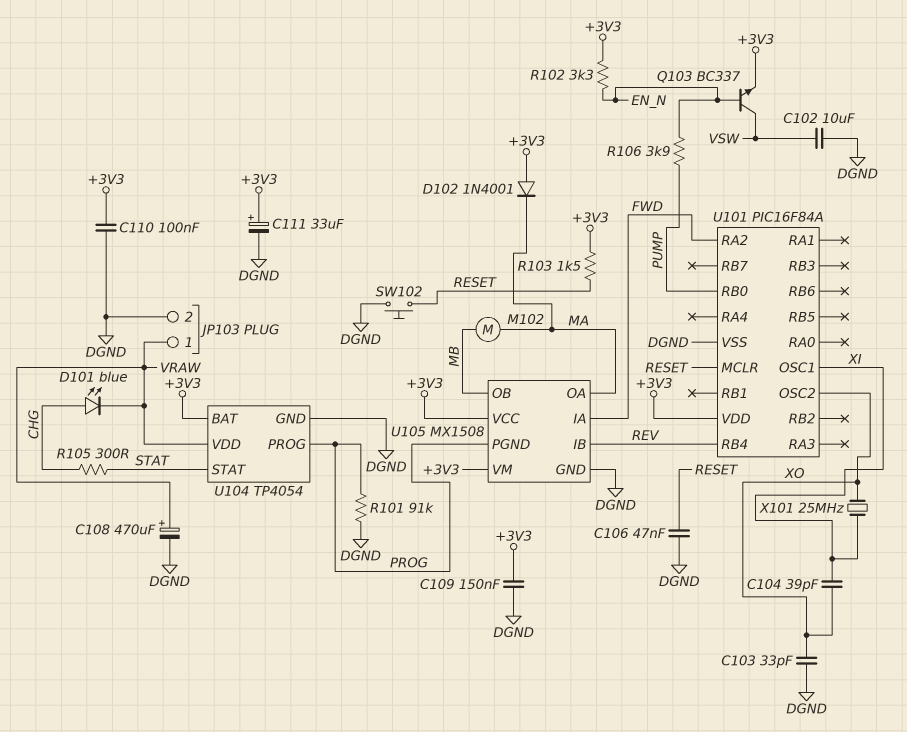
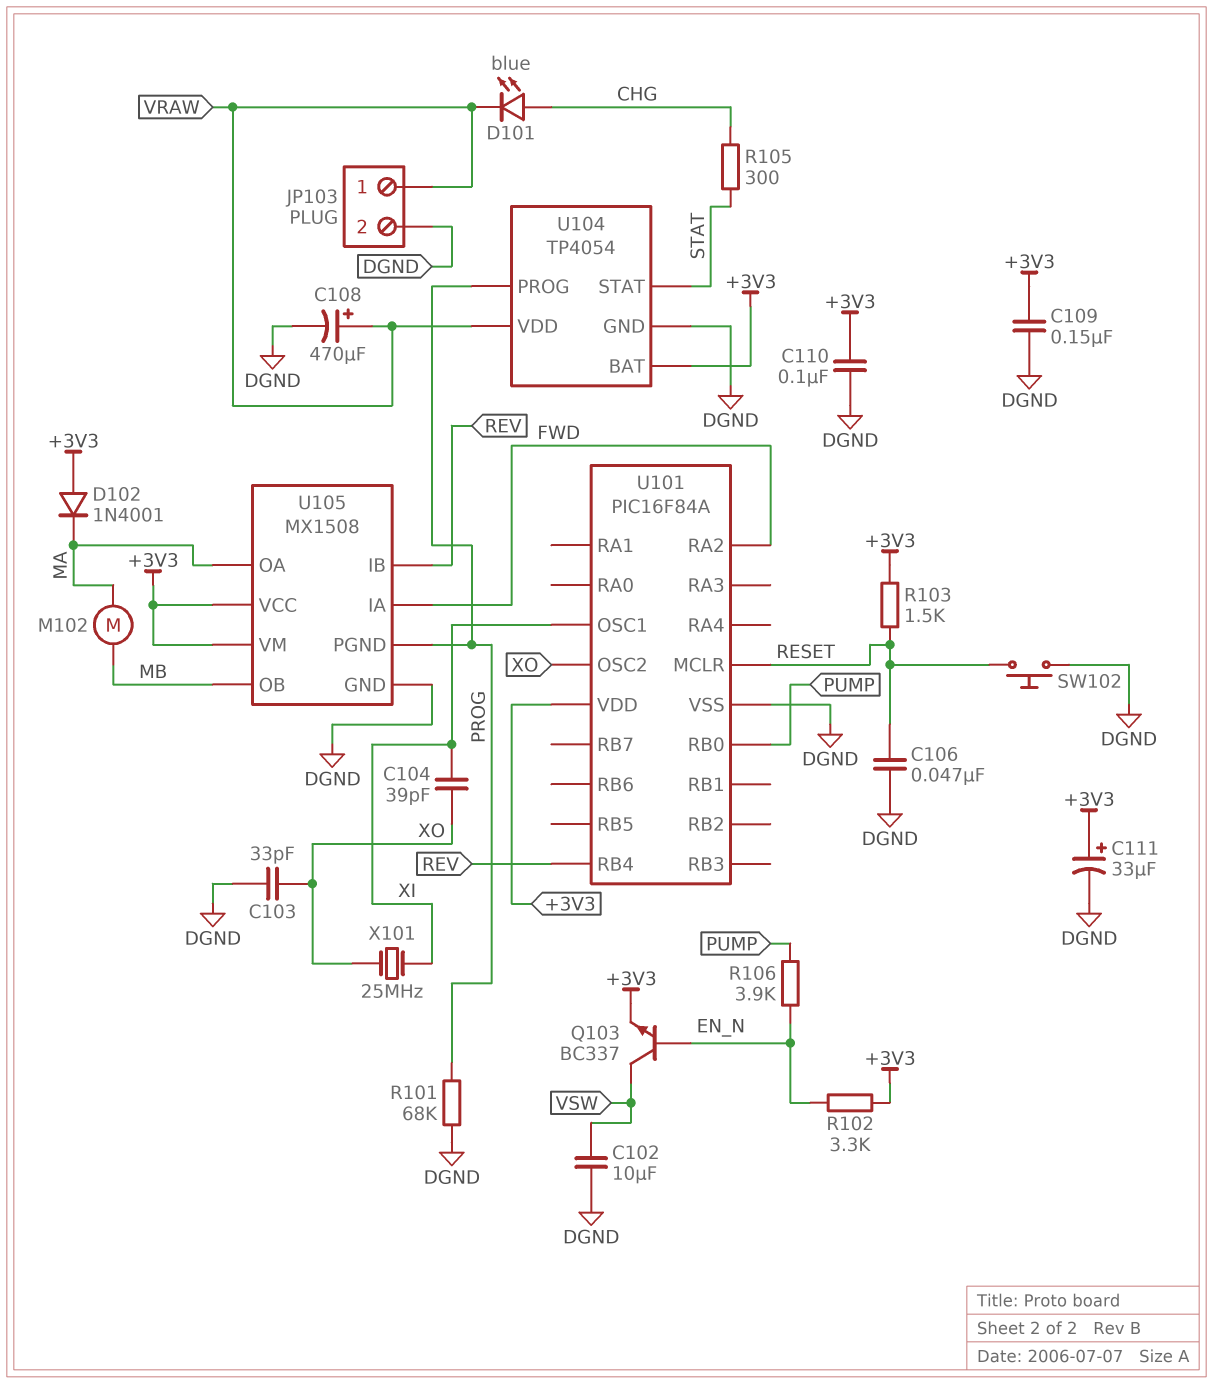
R101: 91k (DGND, PROG) -> 68k (DGND, PROG)

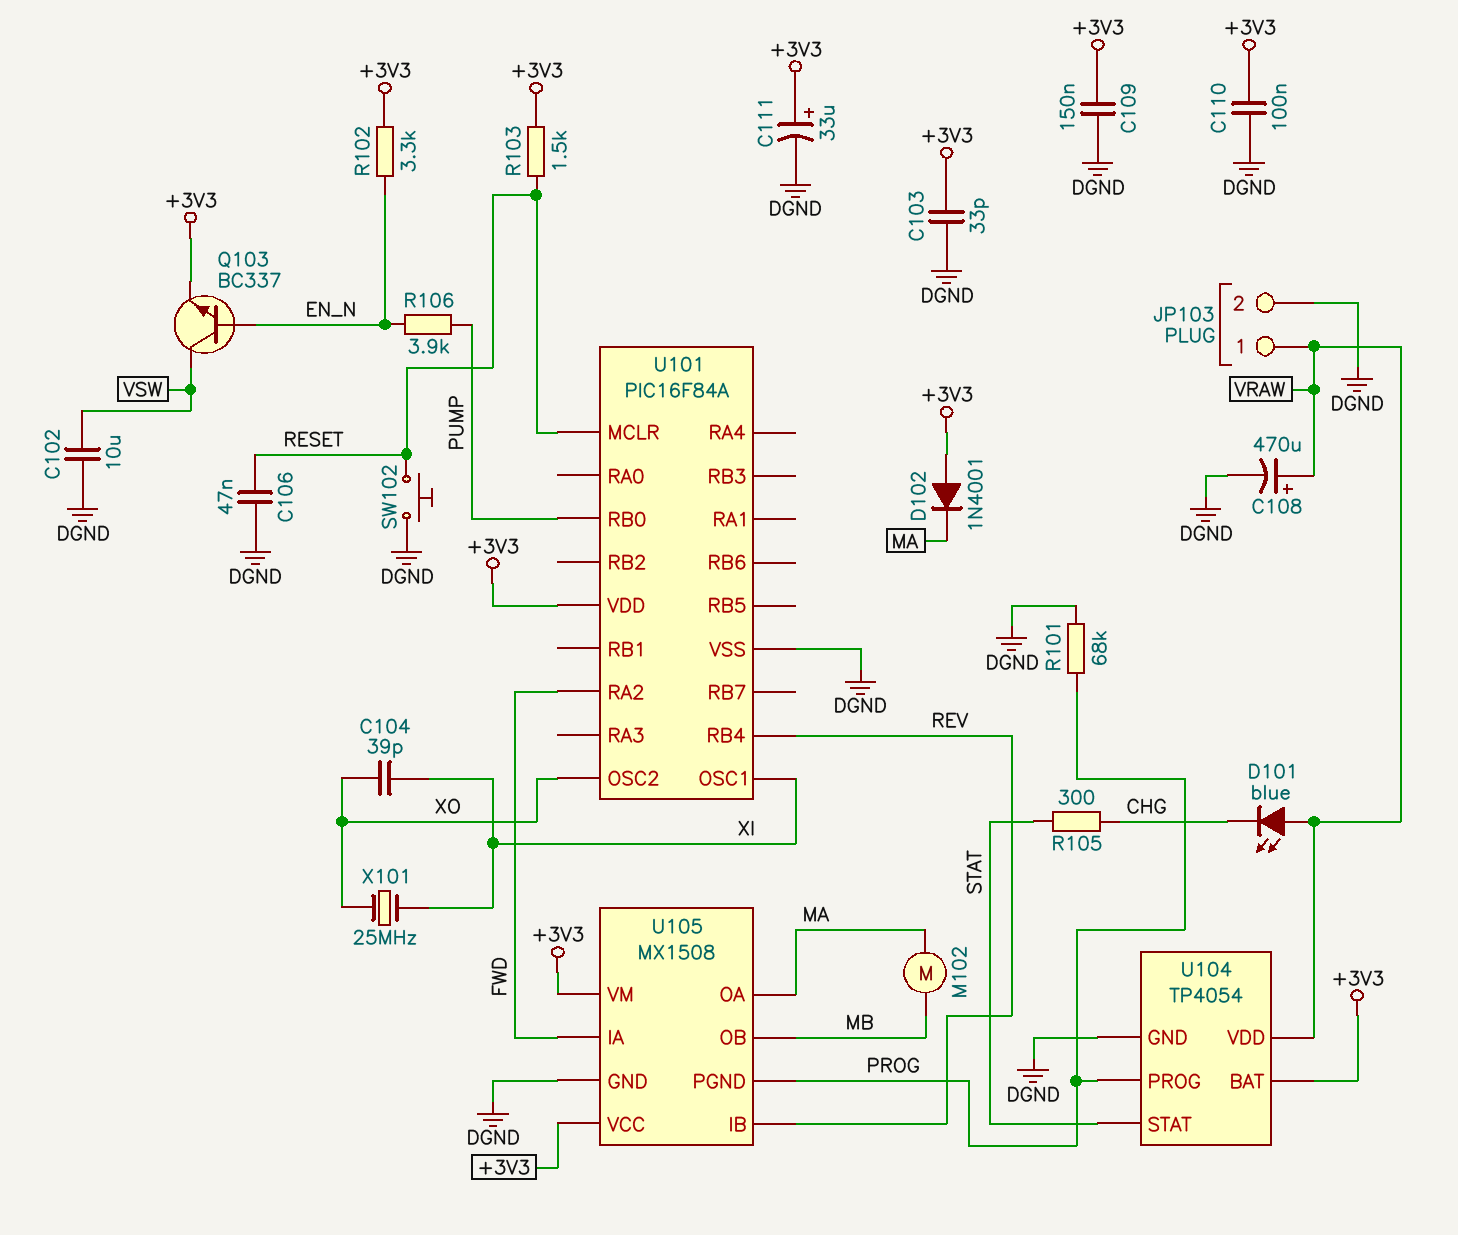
C103: 33pF (DGND, XO) -> 33pF (+3V3, DGND)
D101: LED blue (A CHG, K VRAW) -> LED blue (A VRAW, K CHG)

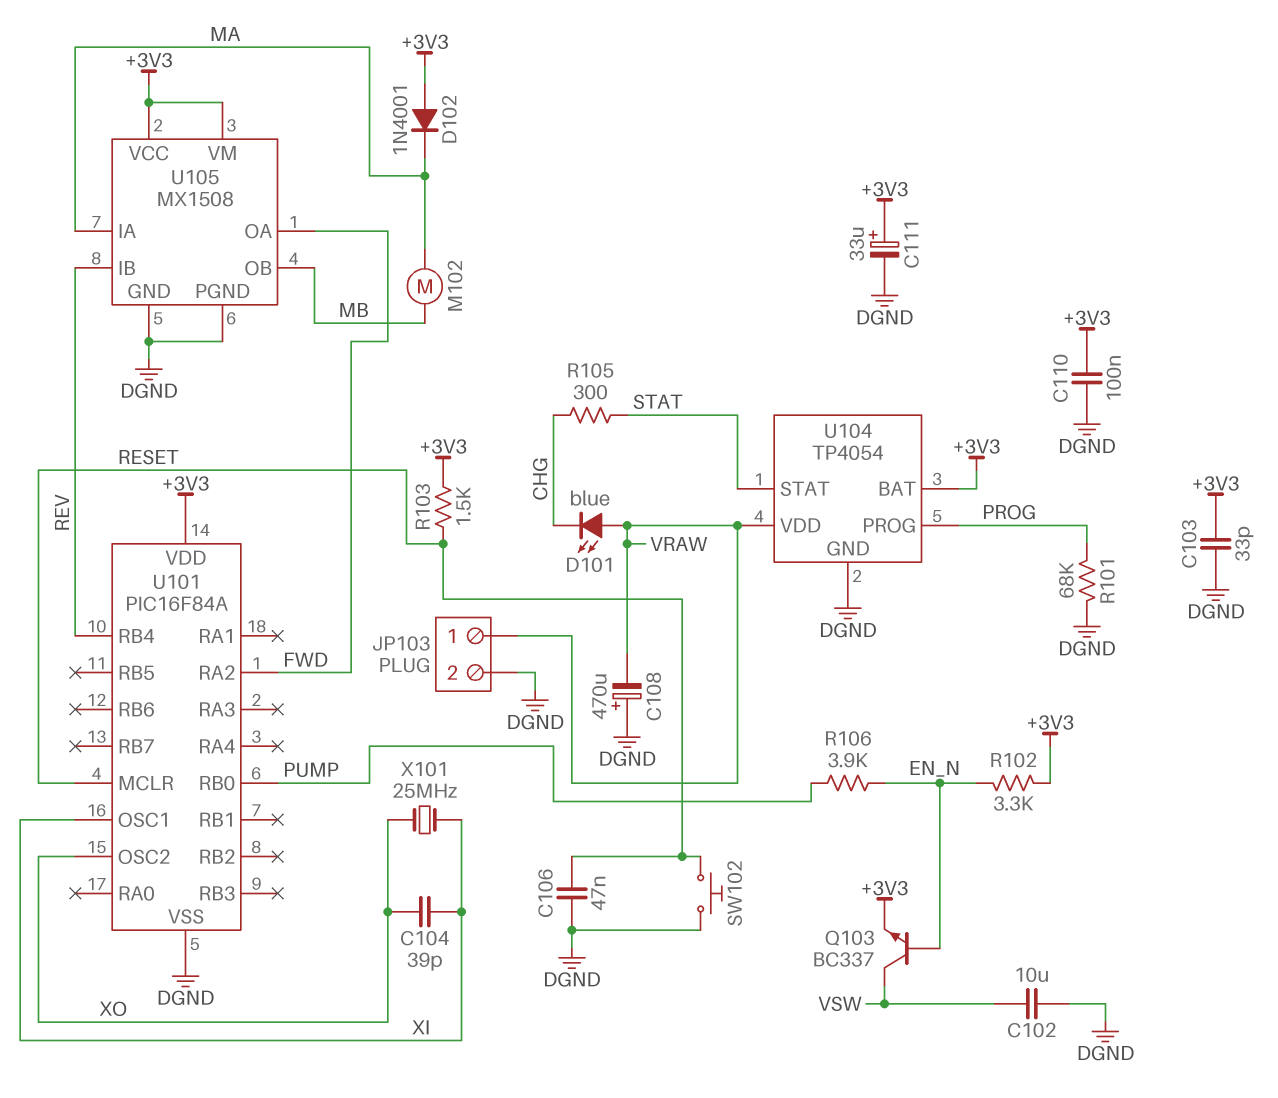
C108: 470uF (plus VRAW, minus DGND) -> 470uF (plus DGND, minus VRAW)
C109: 150nF (+3V3, DGND) -> none
U105 pin IA: FWD -> MA
U105 pin OA: MA -> FWD
U105 pin PGND: PROG -> DGND

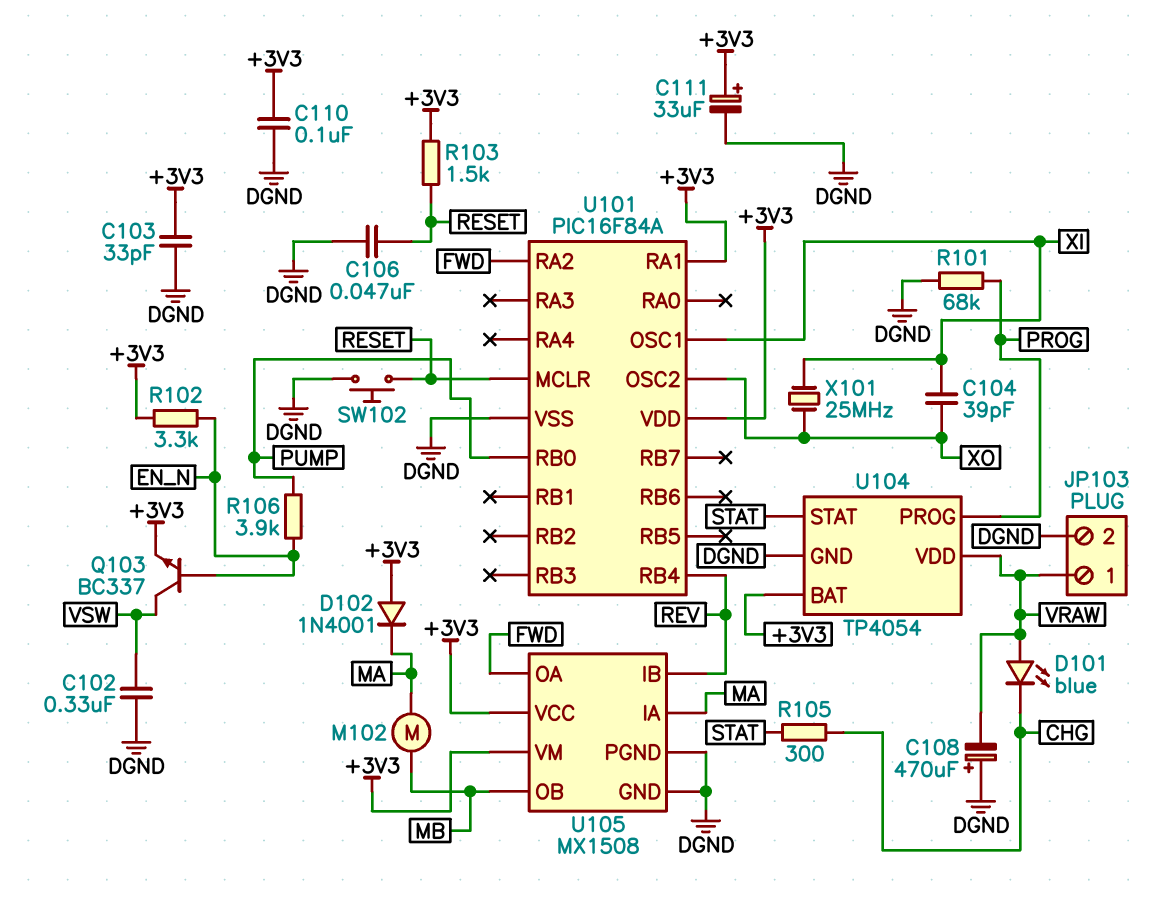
C102: 10uF (DGND, VSW) -> 330nF (DGND, VSW)
U101 pin RA1: none -> +3V3

